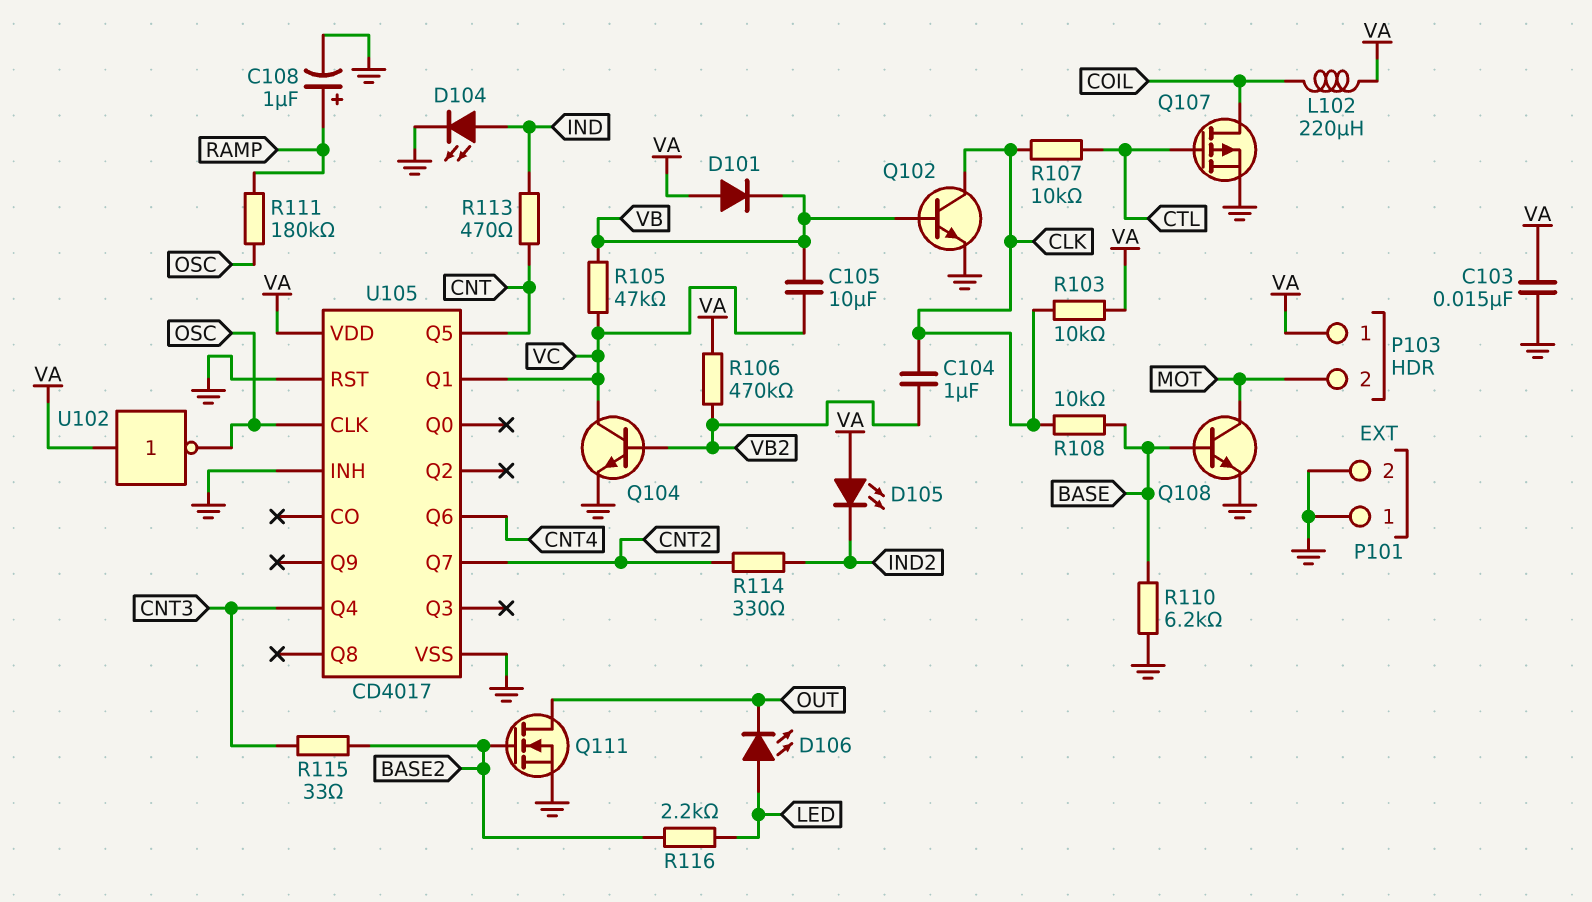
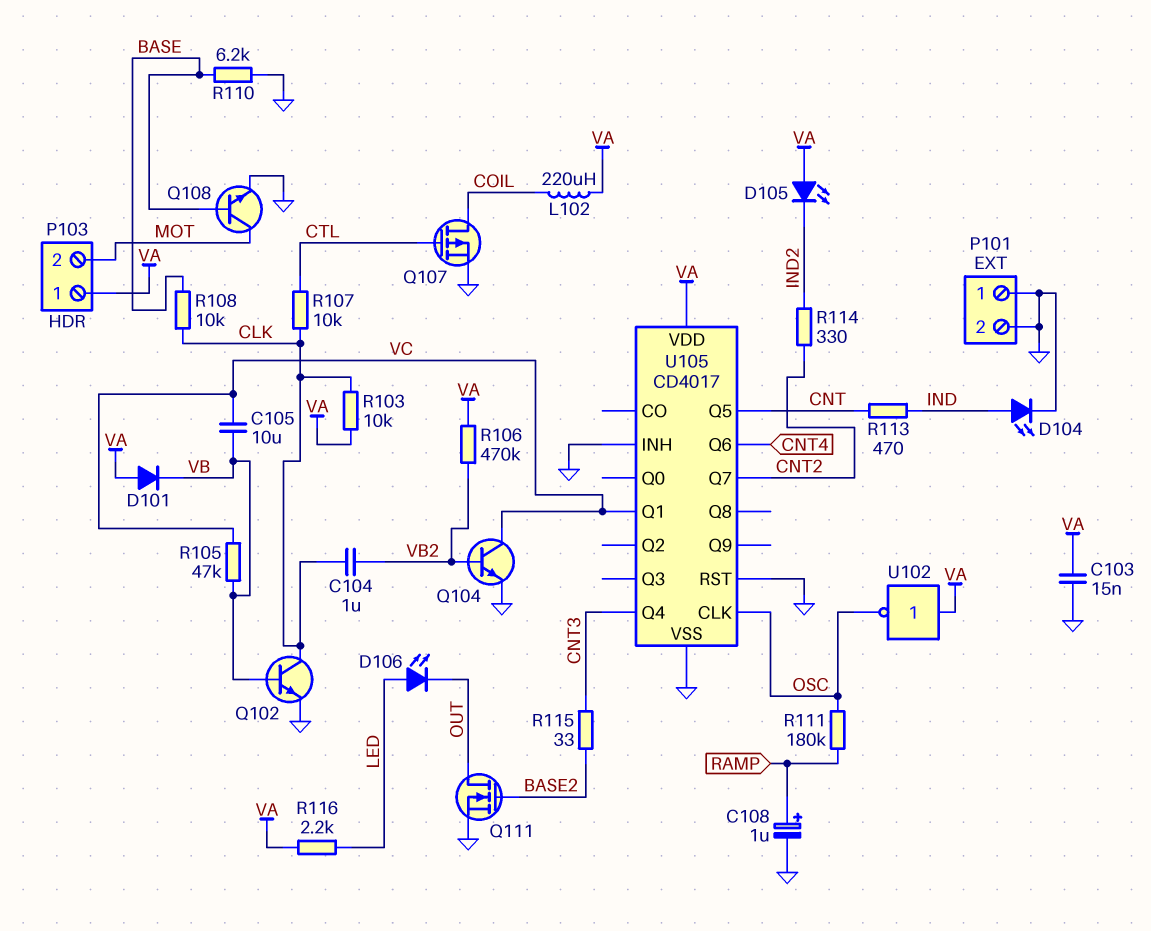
R116: 2.2k (BASE2, LED) -> 2.2k (LED, VA)

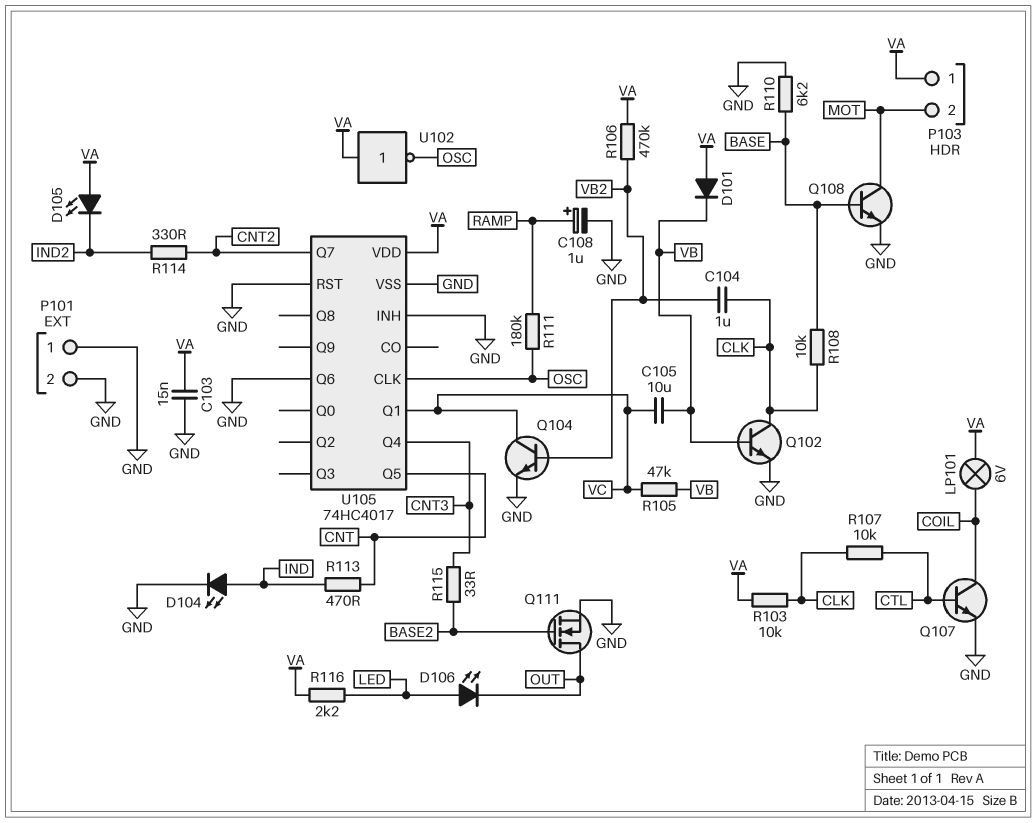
L102: 220uH (COIL, VA) -> none
LP101: none -> lamp 6V (COIL, VA)
Q107: PMOS (G CTL, D COIL, S GND) -> NPN (B CTL, C COIL, E GND)
U105: CD4017 -> 74HC4017
U105 pin Q6: CNT4 -> GND

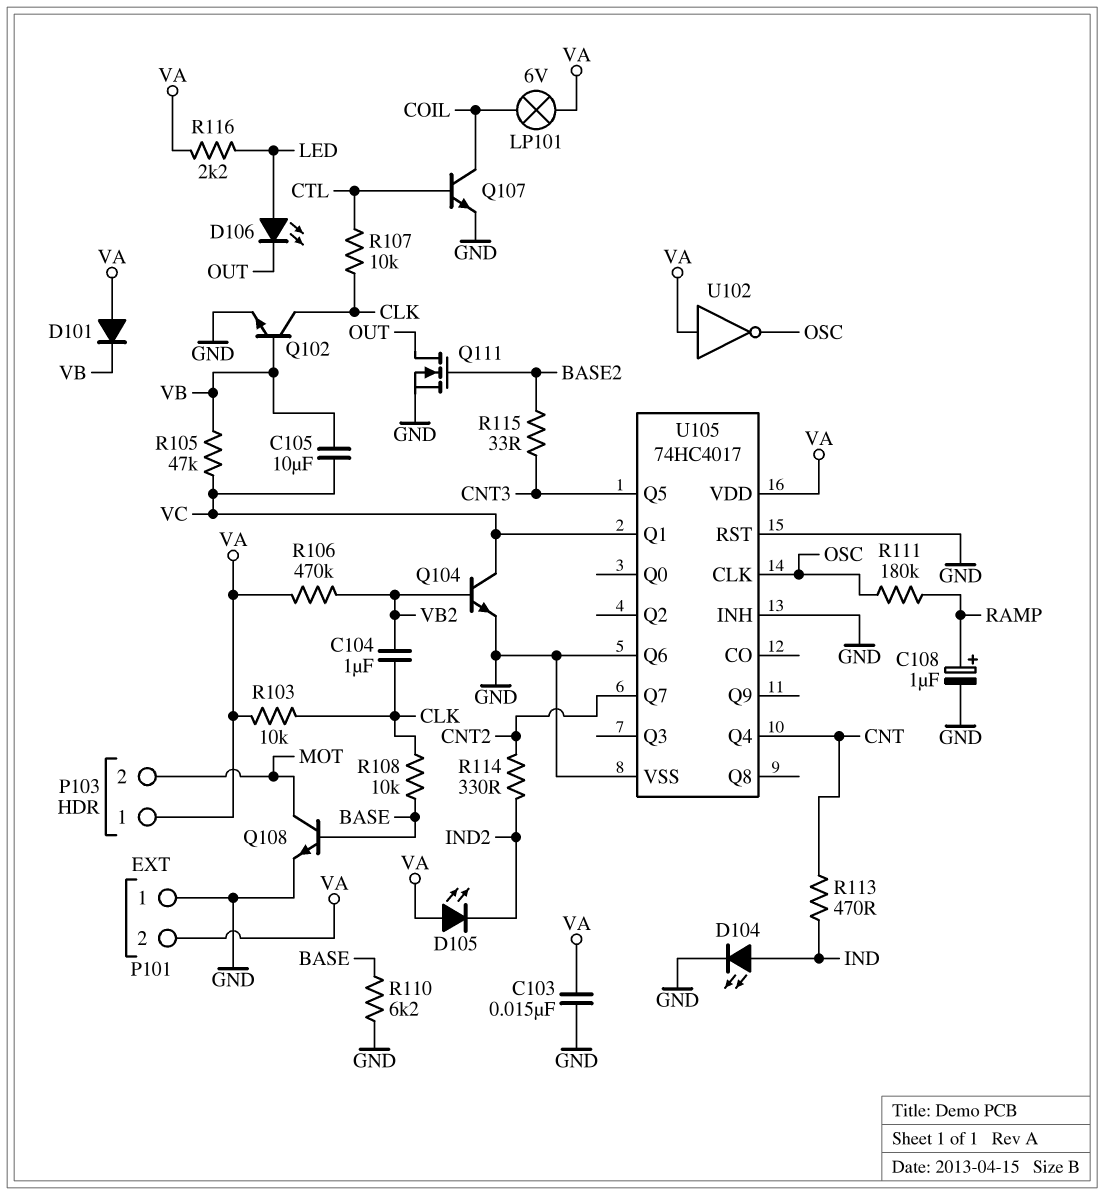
P101 pin 2: GND -> VA
U105 pin Q4: CNT3 -> CNT
U105 pin Q5: CNT -> CNT3

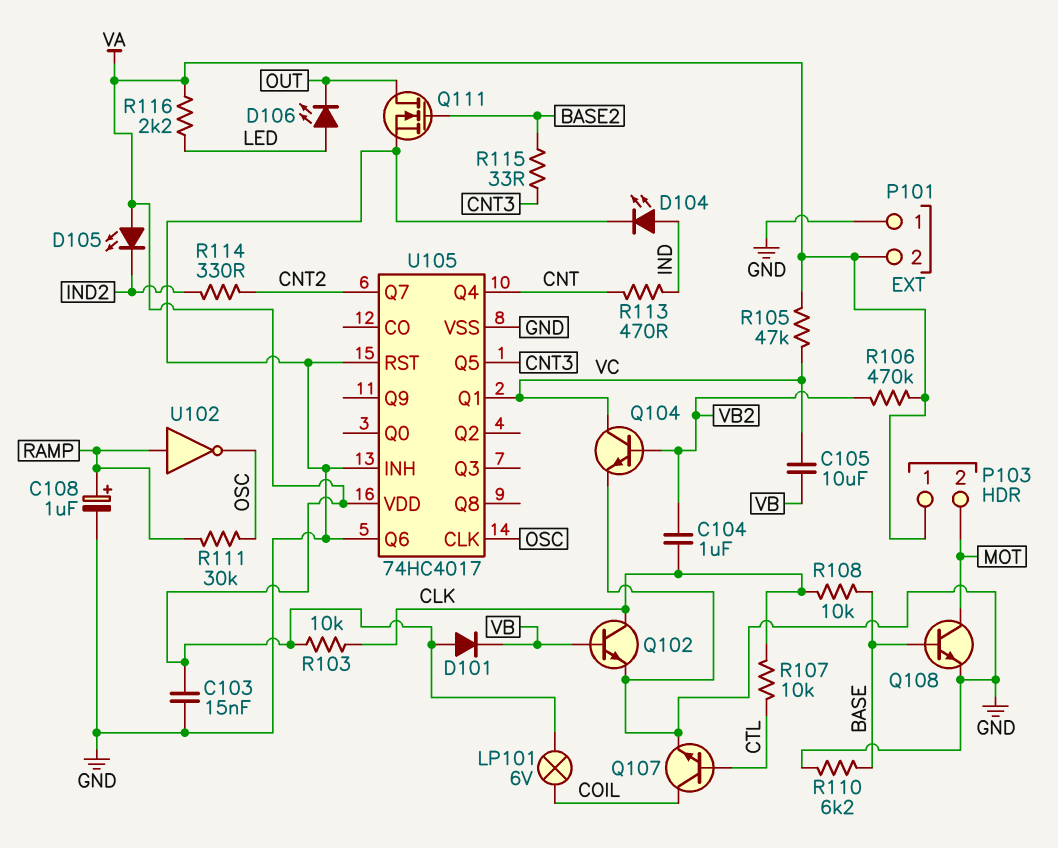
R105: 47k (VB, VC) -> 47k (VA, VC)
R111: 180k (OSC, RAMP) -> 30k (OSC, RAMP)
U102: NOT (in VA, out OSC) -> NOT (in RAMP, out OSC)

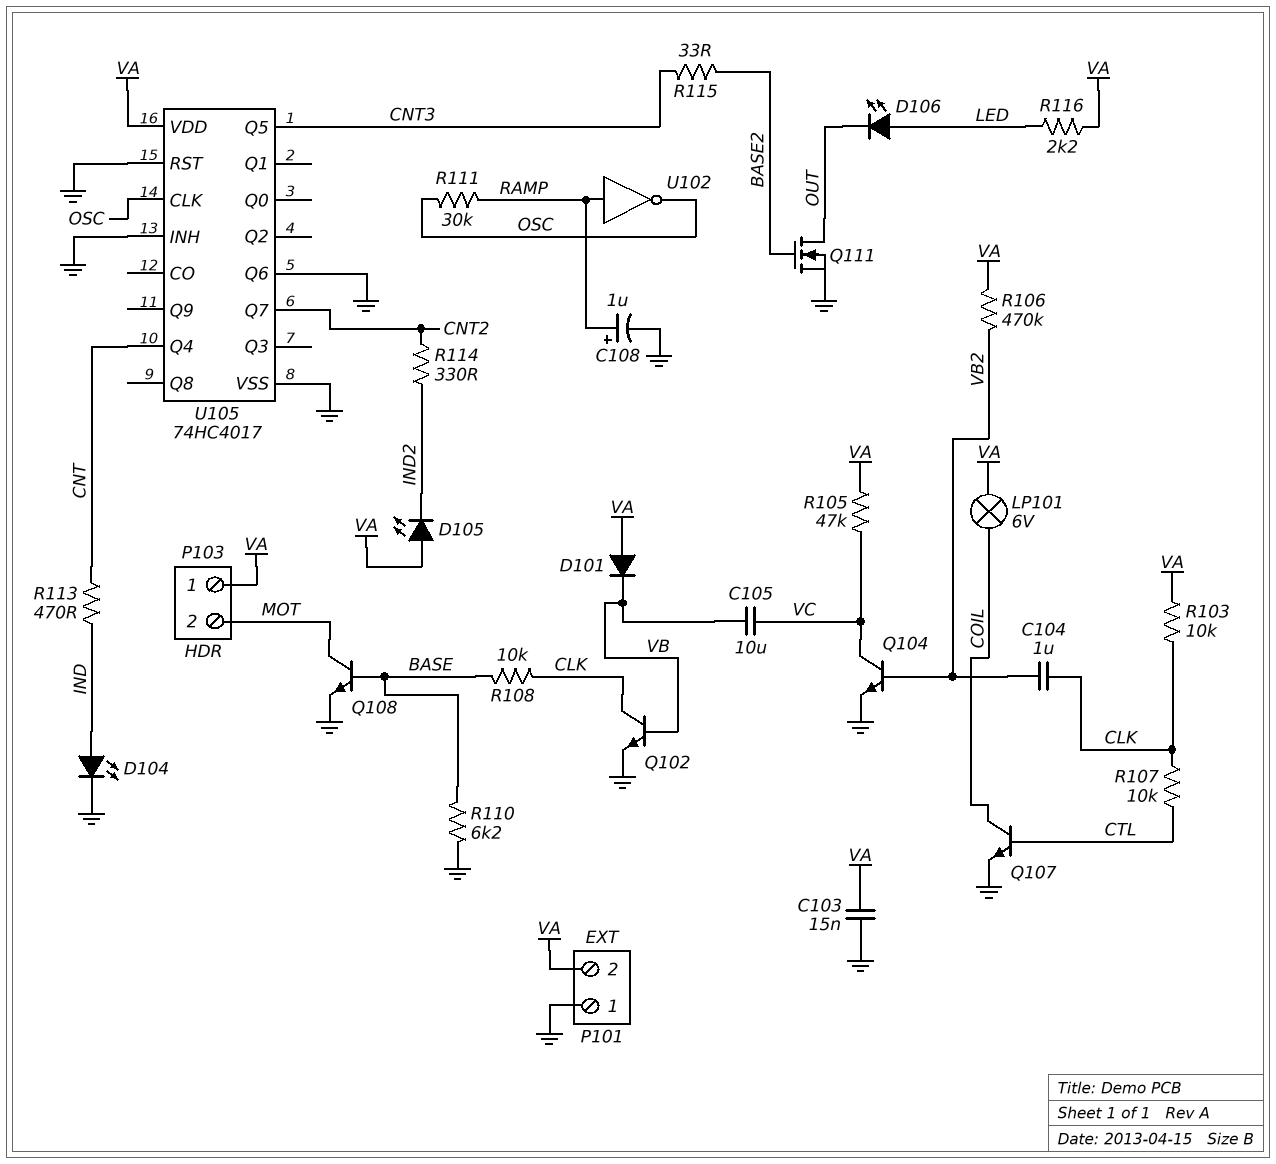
U105 pin Q1: VC -> none

